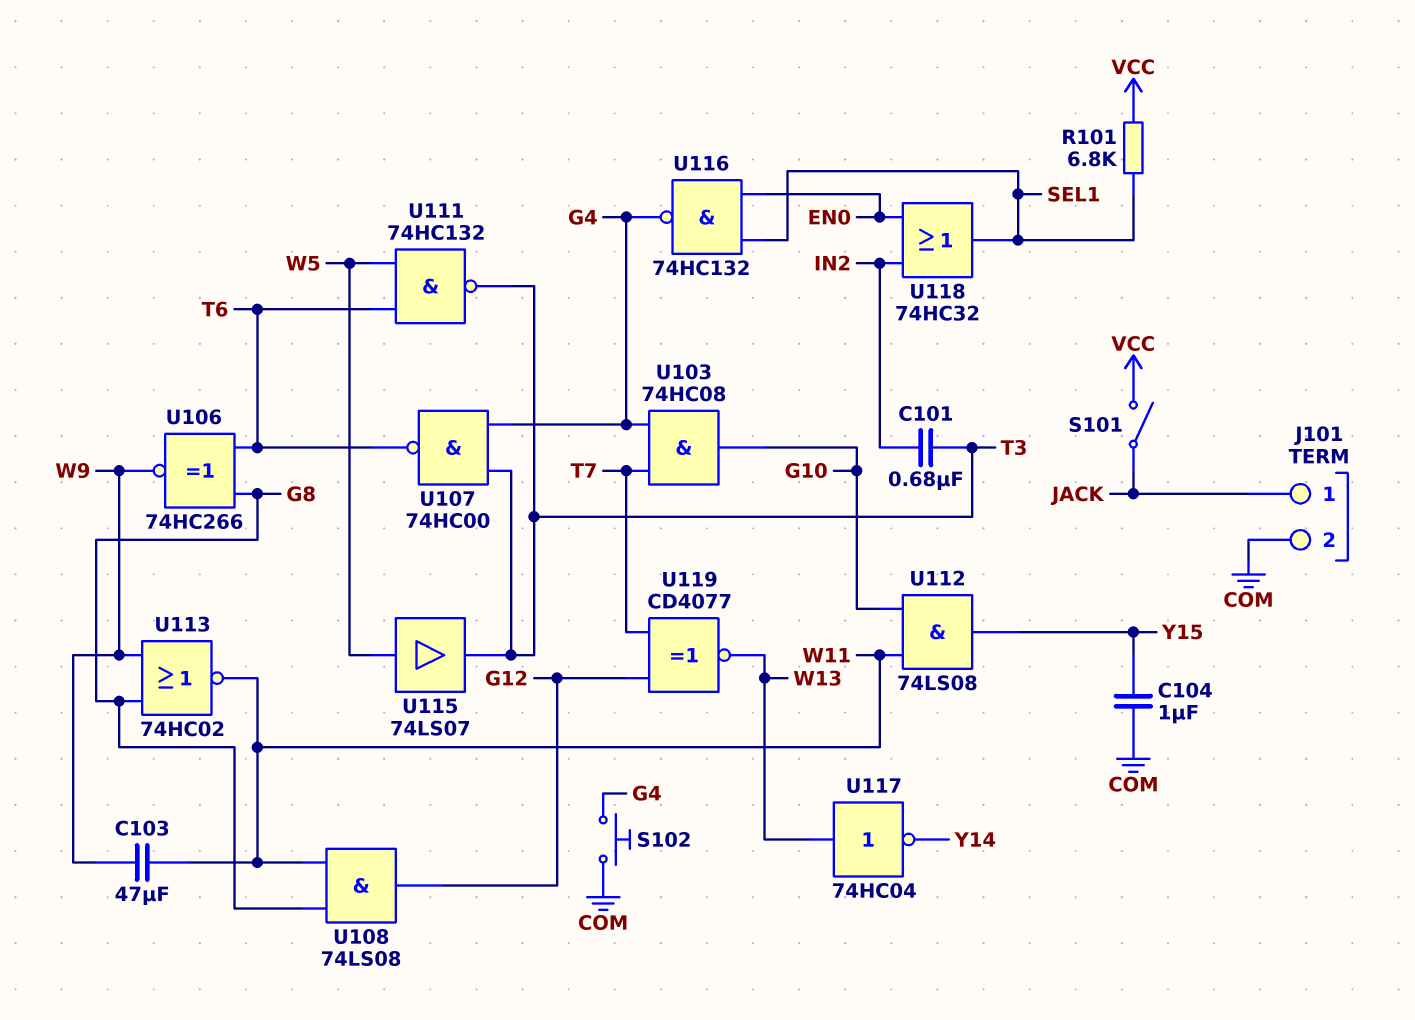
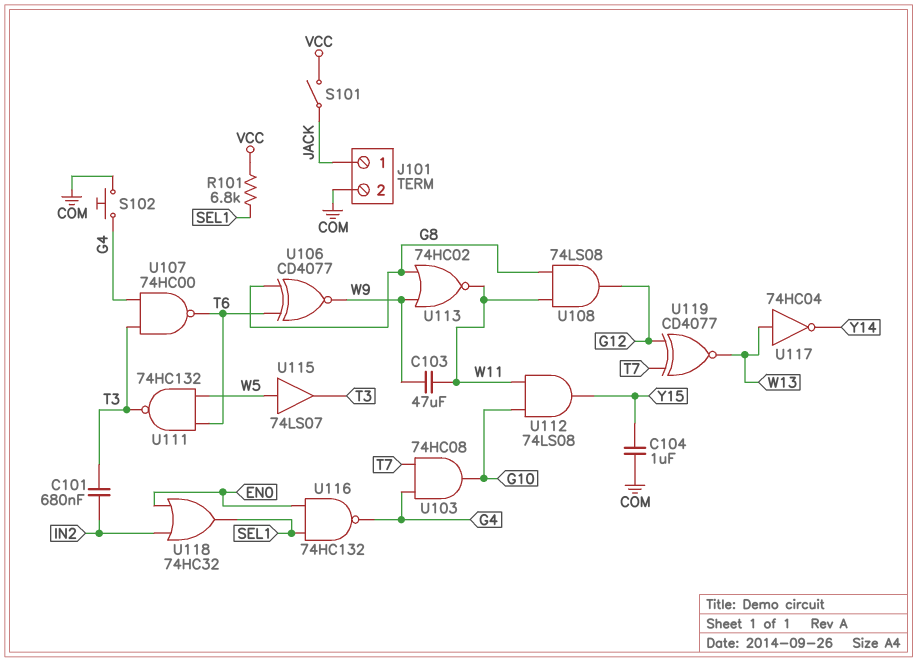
U106: XNOR 74HC266 (in G8, in T6, out W9) -> XNOR CD4077 (in G8, in T6, out W9)

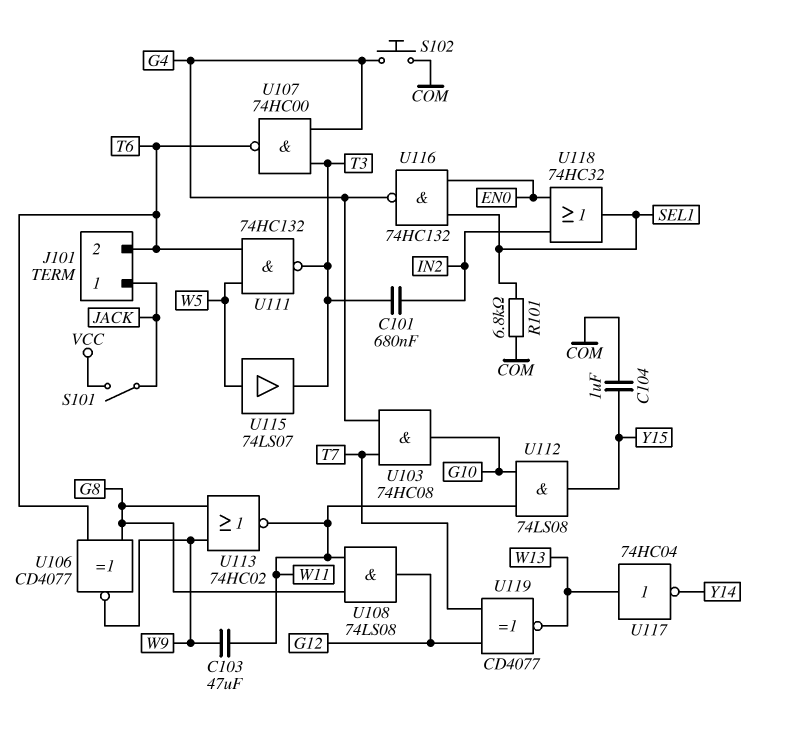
J101 pin 2: COM -> T6
R101: 6.8k (SEL1, VCC) -> 6.8k (COM, SEL1)

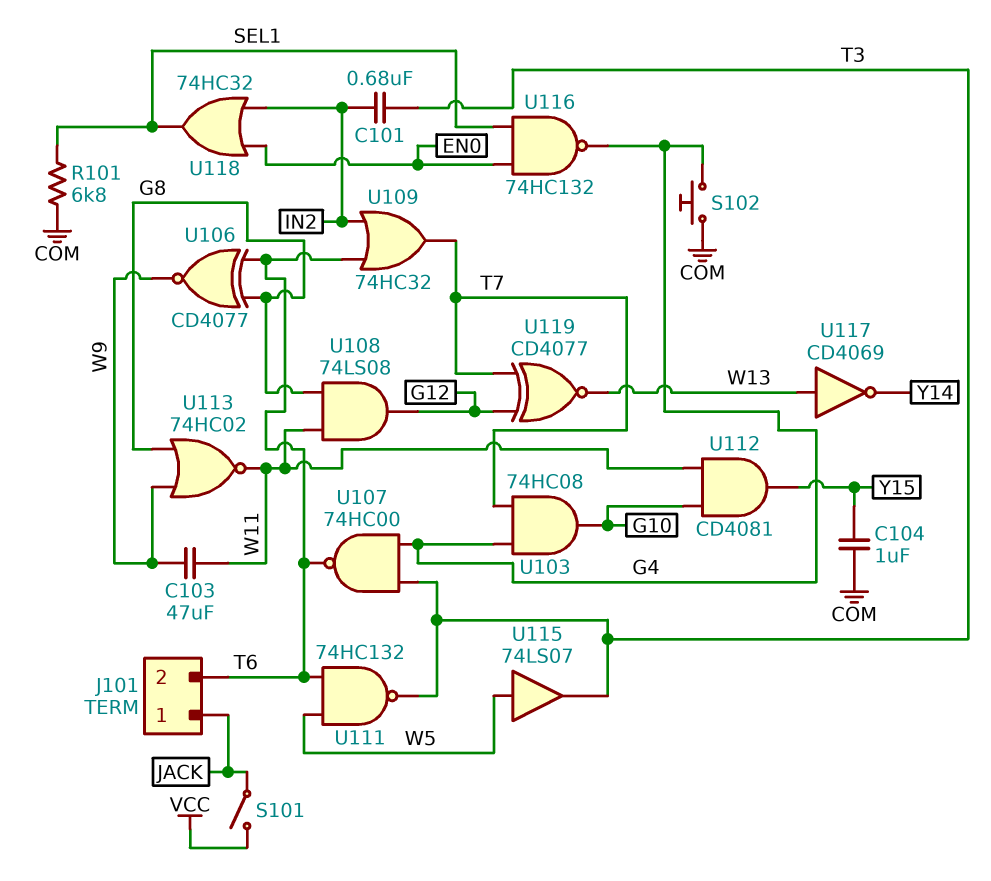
U109: none -> OR 74HC32 (in IN2, in T6, out T7)
U112: AND 74LS08 (in G10, in W11, out Y15) -> AND CD4081 (in G10, in W11, out Y15)
U117: NOT 74HC04 (in W13, out Y14) -> NOT CD4069 (in W13, out Y14)

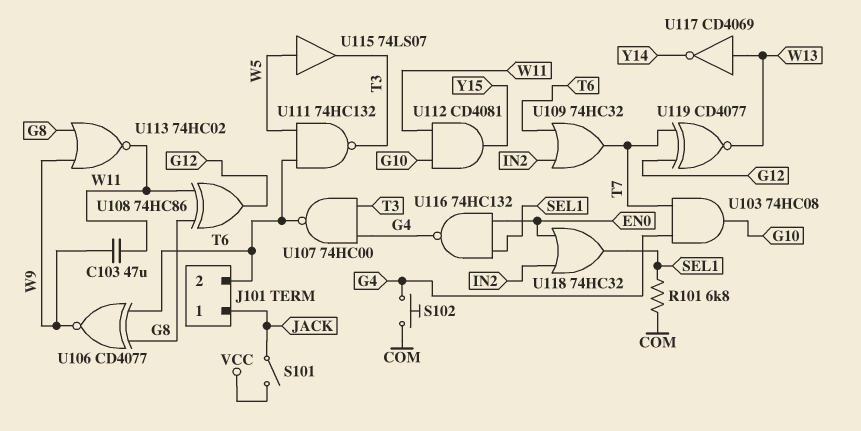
C101: 680nF (IN2, T3) -> none
C104: 1uF (COM, Y15) -> none
U108: AND 74LS08 (in G8, in W11, out G12) -> XOR 74HC86 (in G8, in W11, out G12)

